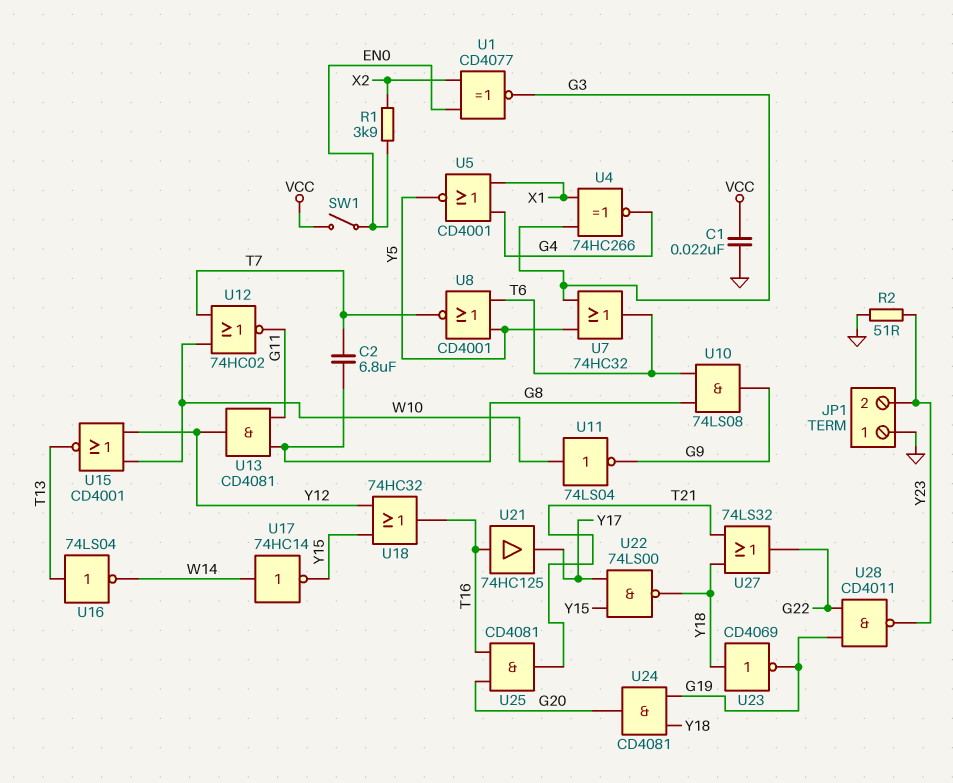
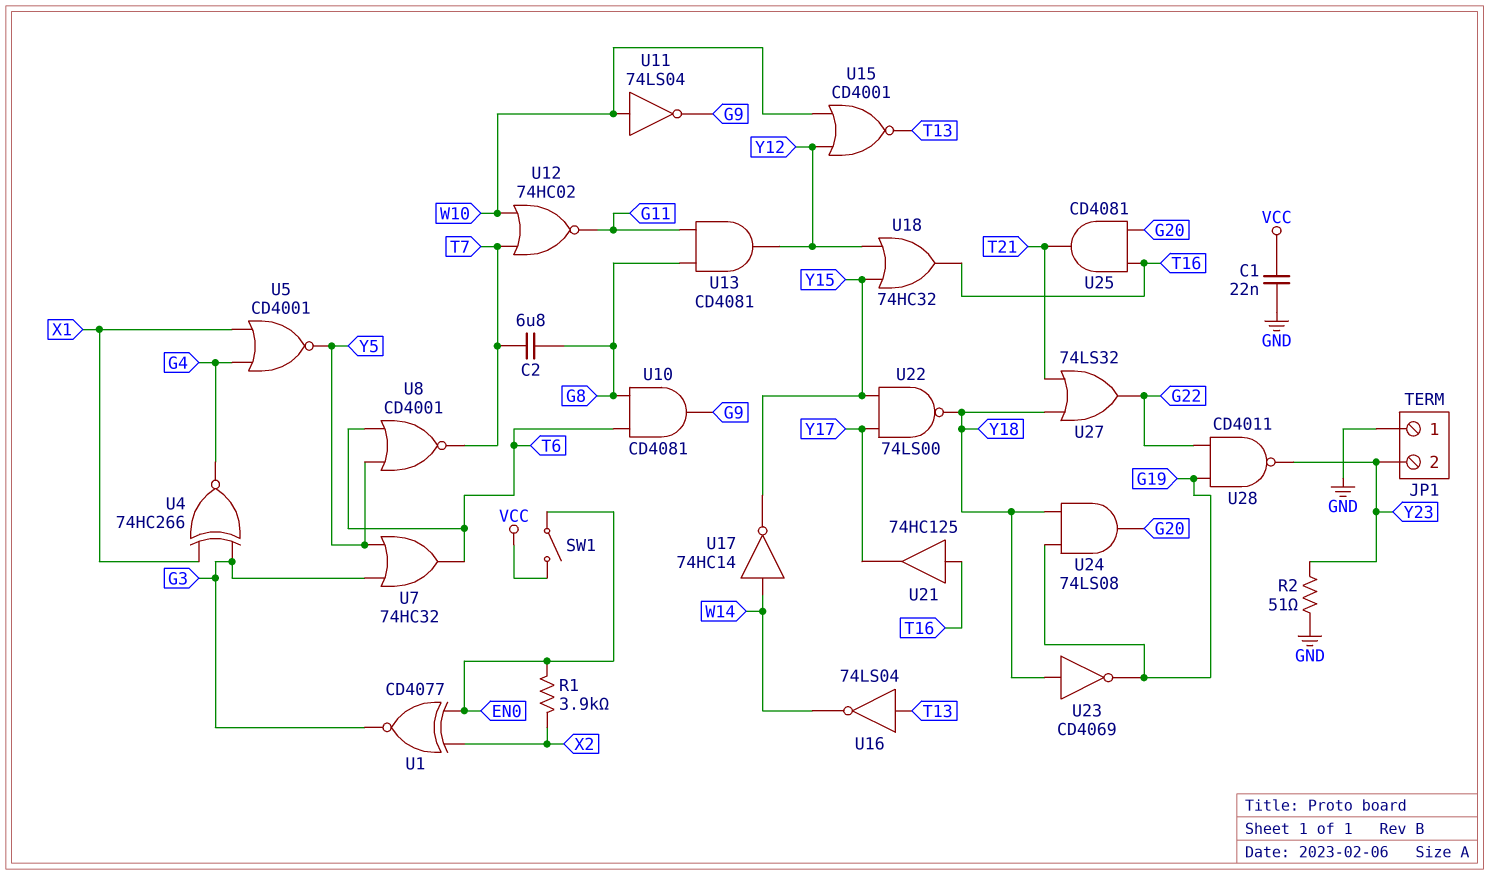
U10: AND 74LS08 (in G8, in T6, out G9) -> AND CD4081 (in G8, in T6, out G9)
U24: AND CD4081 (in G19, in Y18, out G20) -> AND 74LS08 (in G19, in Y18, out G20)

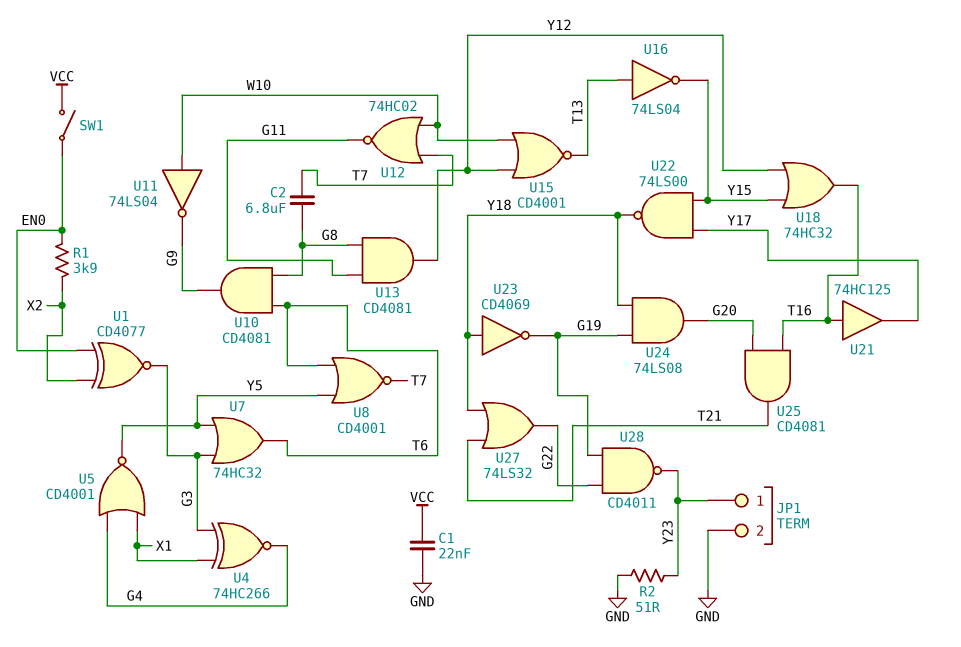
JP1 pin 1: GND -> Y23
JP1 pin 2: Y23 -> GND
U16: NOT 74LS04 (in T13, out W14) -> NOT 74LS04 (in T13, out Y15)
U17: NOT 74HC14 (in W14, out Y15) -> none

